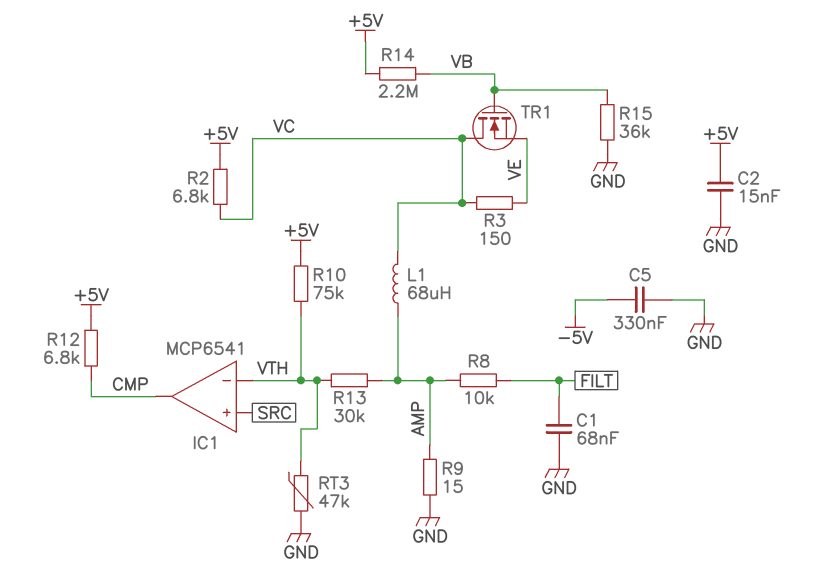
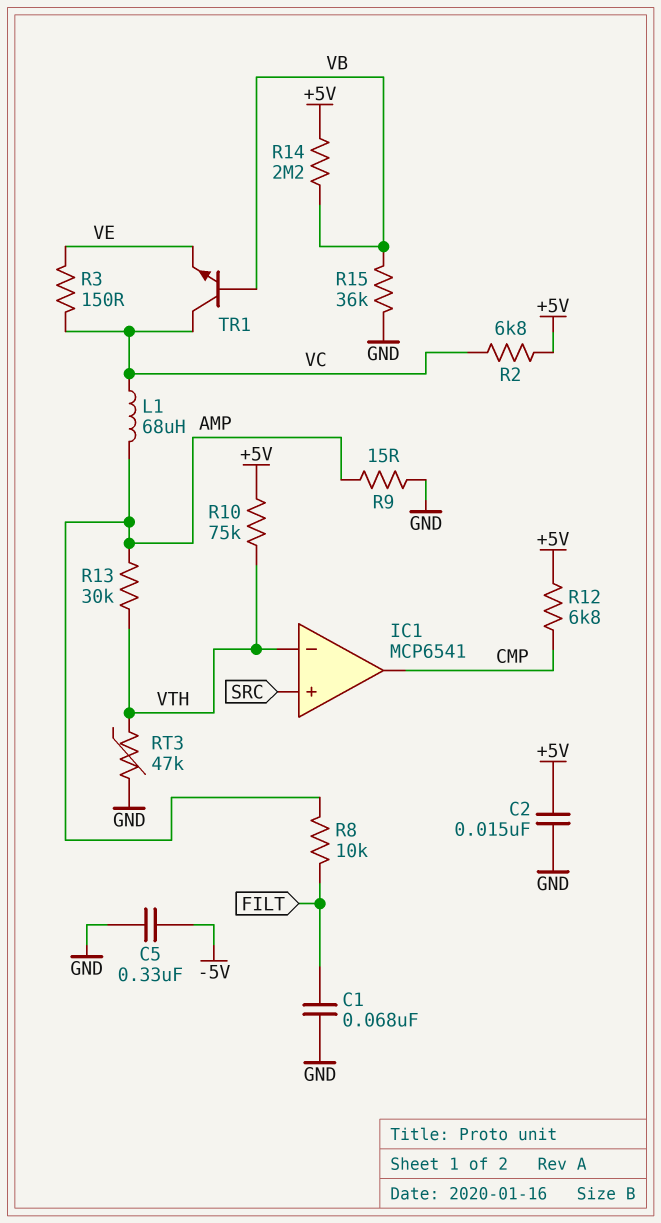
TR1: NMOS (G VB, D VC, S VE) -> NPN (B VB, C VC, E VE)

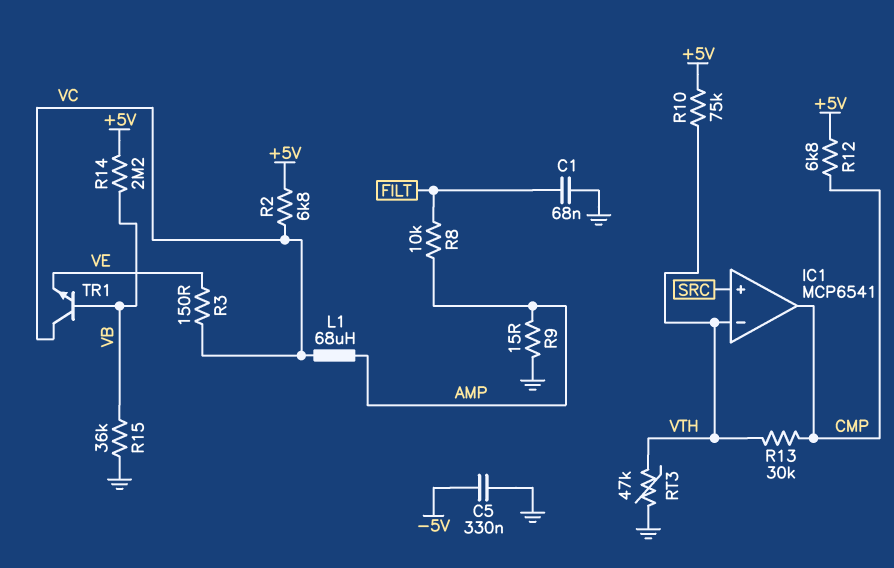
C2: 15nF (+5V, GND) -> none
R13: 30k (AMP, VTH) -> 30k (CMP, VTH)

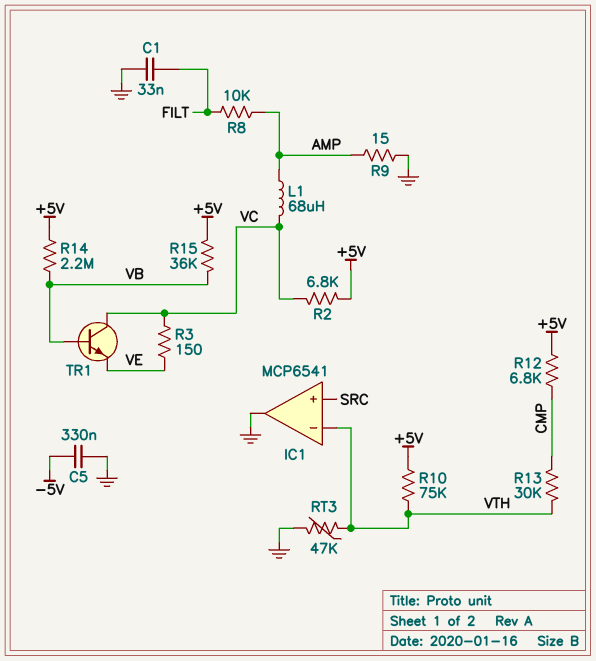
C1: 68nF (FILT, GND) -> 33nF (FILT, GND)
IC1 pin out: CMP -> GND
R15: 36k (GND, VB) -> 36k (+5V, VB)

